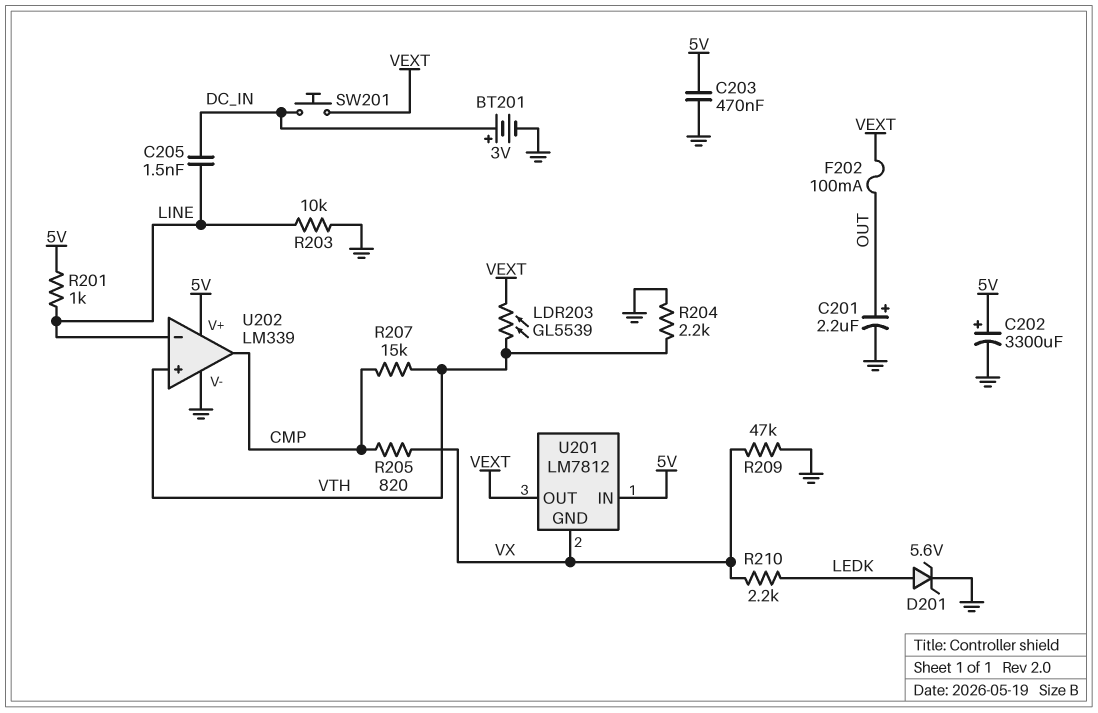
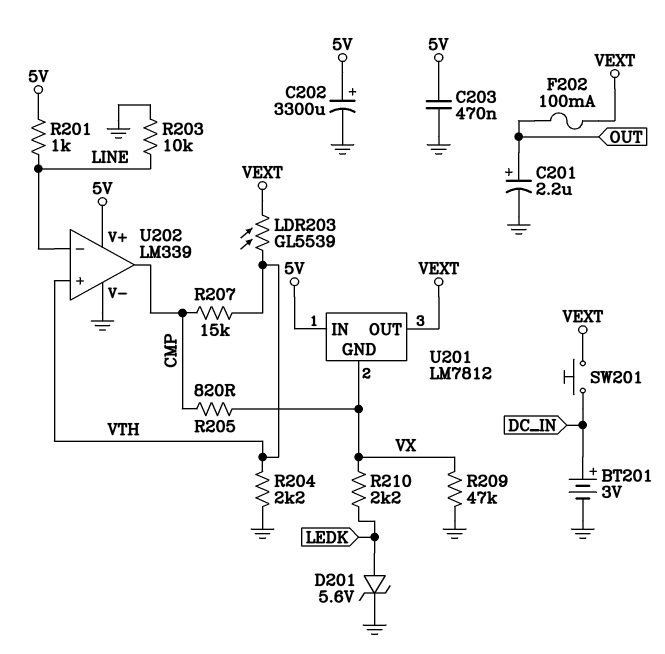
C205: 1.5nF (DC_IN, LINE) -> none

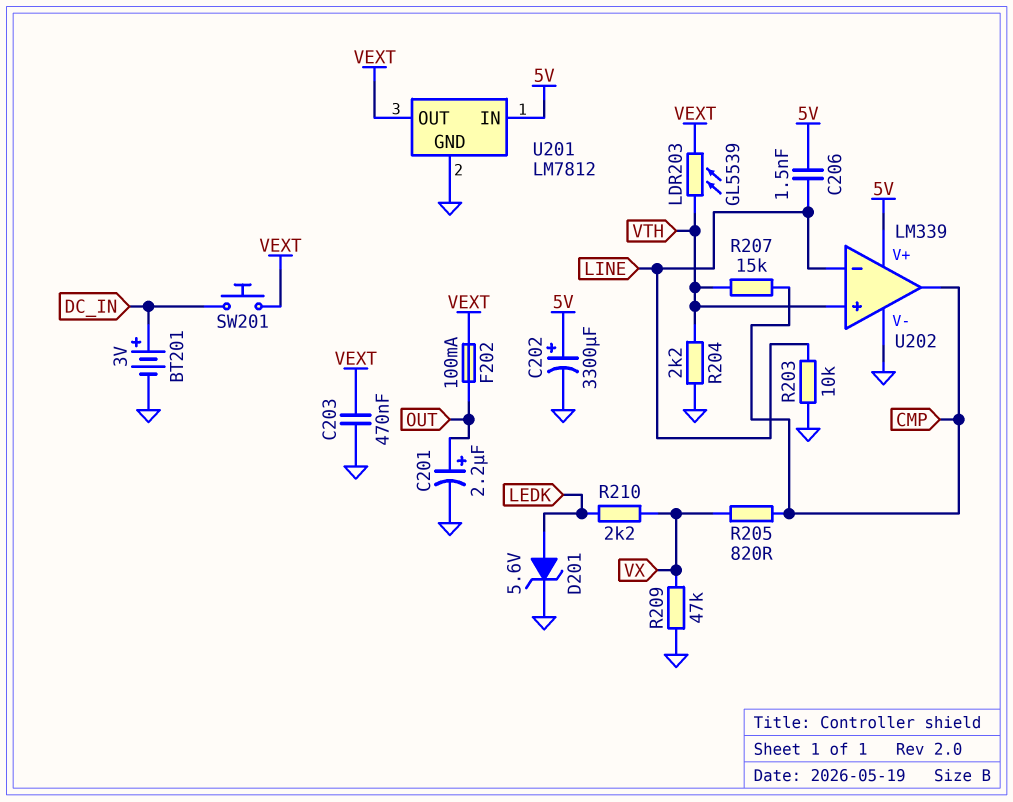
C203: 470nF (5V, GND) -> 470nF (GND, VEXT)
C206: none -> 1.5nF (5V, LINE)
R201: 1k (5V, LINE) -> none
U201 pin GND: VX -> GND

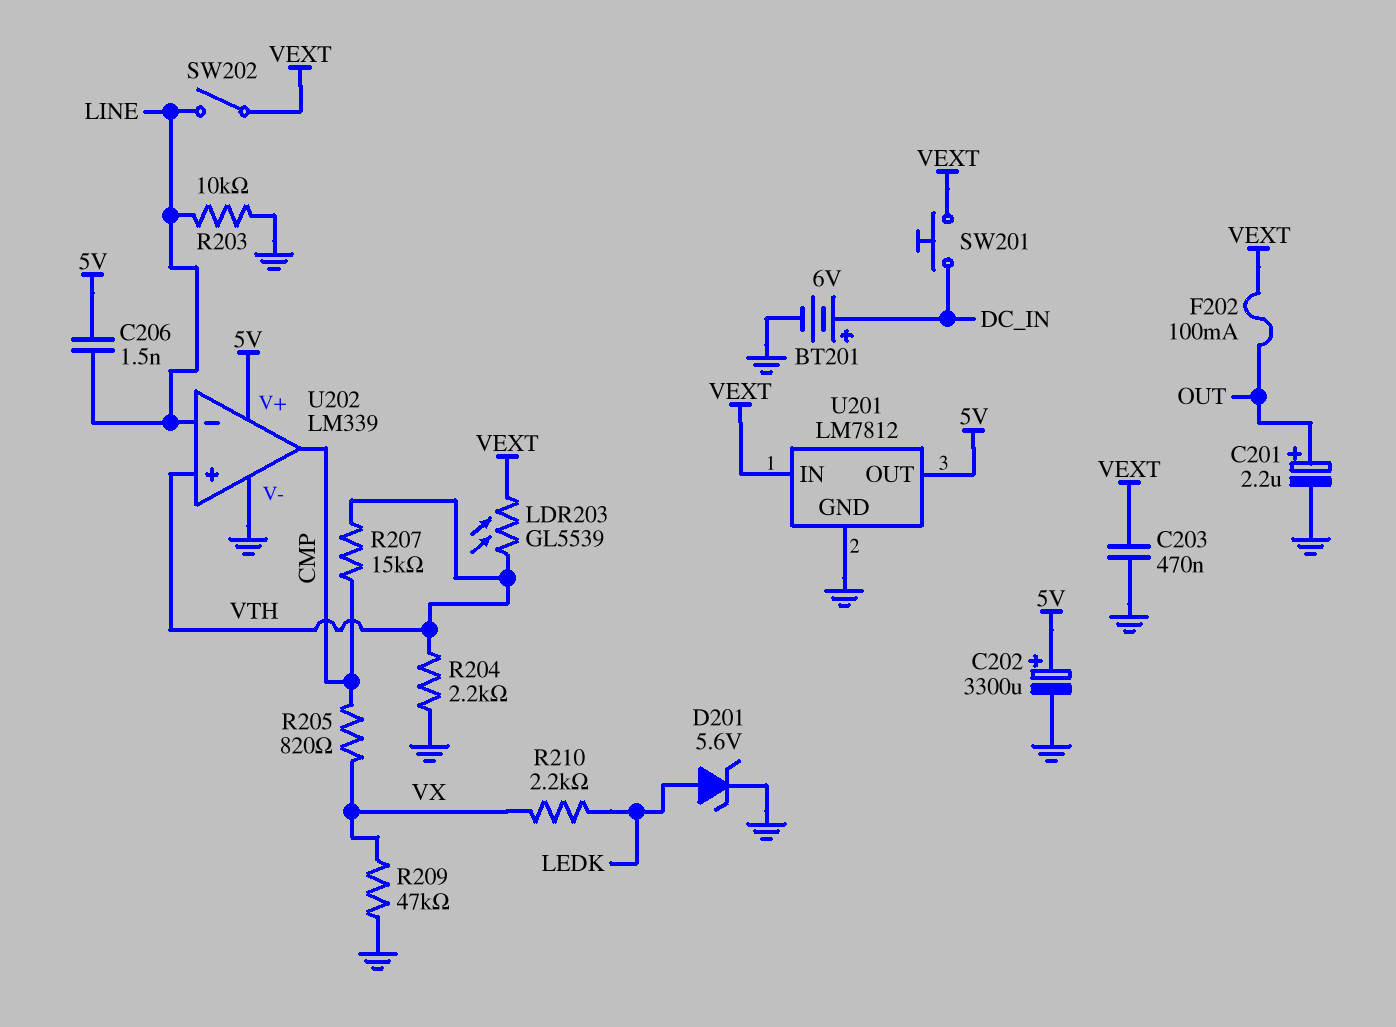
BT201: 3V (plus DC_IN, minus GND) -> 6V (plus DC_IN, minus GND)
SW202: none -> switch (LINE, VEXT)
U201 pin IN: 5V -> VEXT
U201 pin OUT: VEXT -> 5V

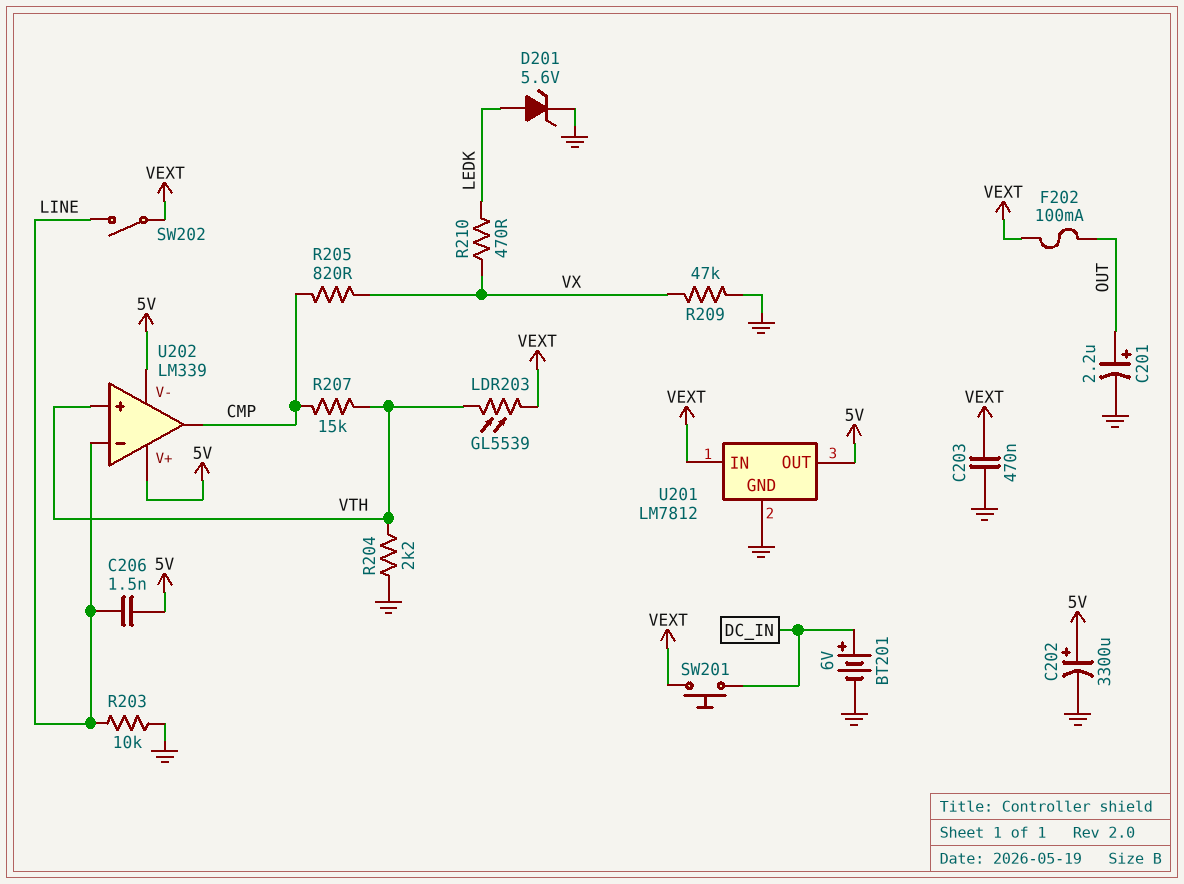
R210: 2.2k (LEDK, VX) -> 470 (LEDK, VX)
U202 pin V-: GND -> 5V

